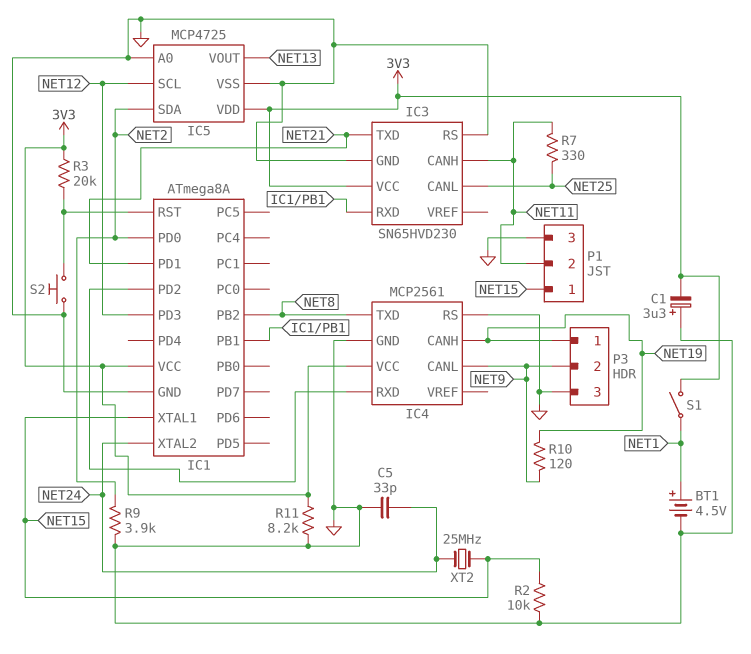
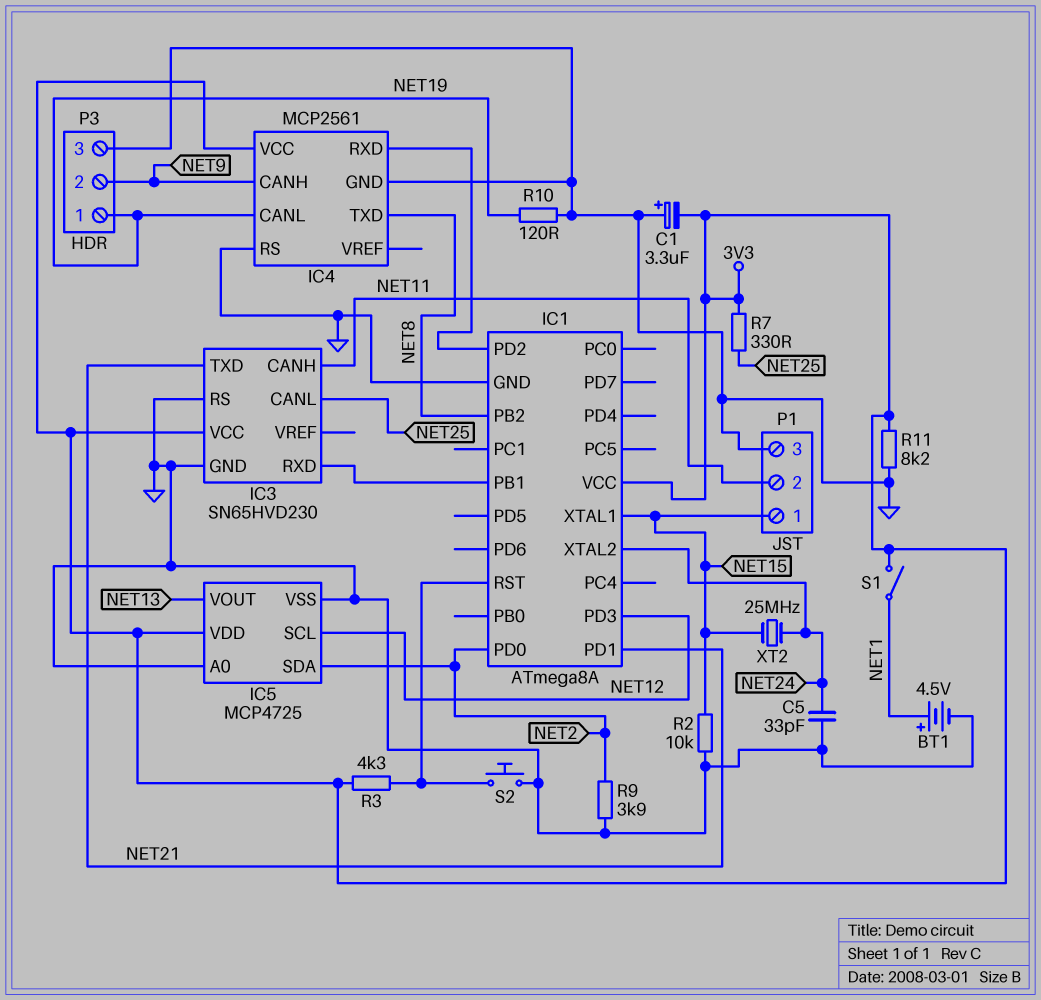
IC4 pin CANH: NET19 -> NET9
IC4 pin CANL: NET9 -> NET19
R3: 20k (3V3, IC1/RST) -> 4.3k (3V3, IC1/RST)
R7: 330 (NET11, NET25) -> 330 (3V3, NET25)
R10: 120 (NET9, NET19) -> 120 (GND, NET19)

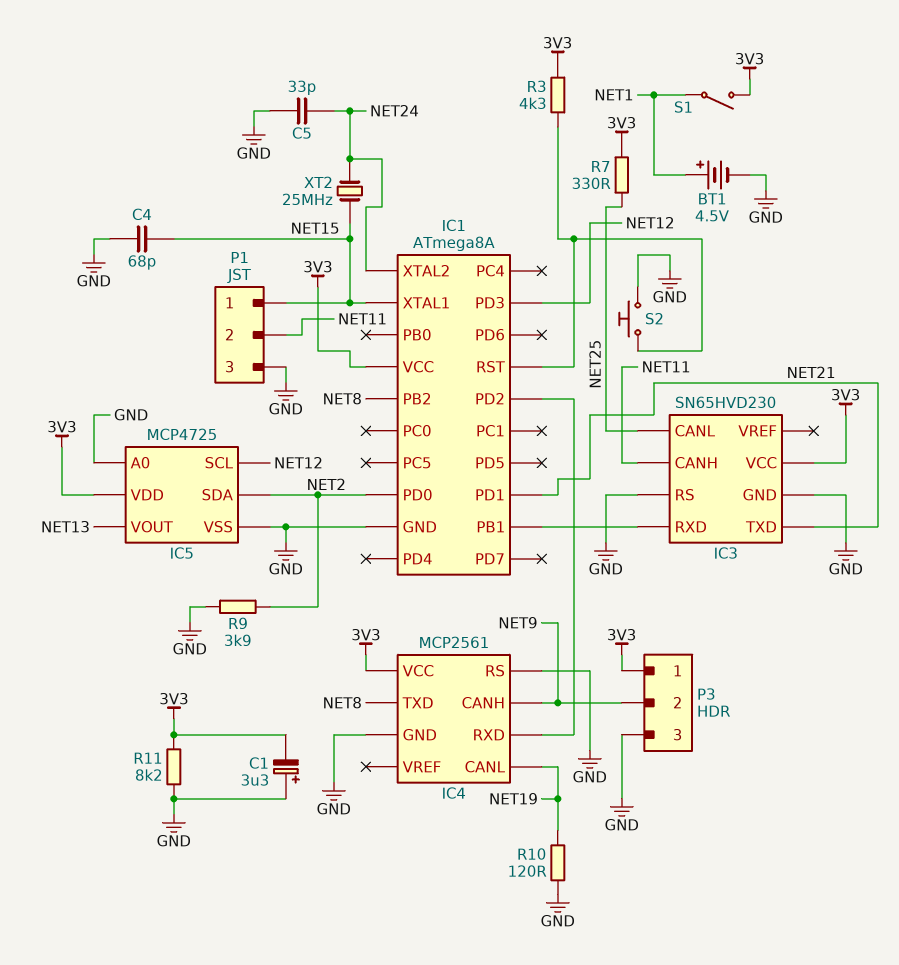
C4: none -> 68pF (GND, NET15)
P3 pin 1: NET19 -> 3V3
R2: 10k (GND, NET15) -> none

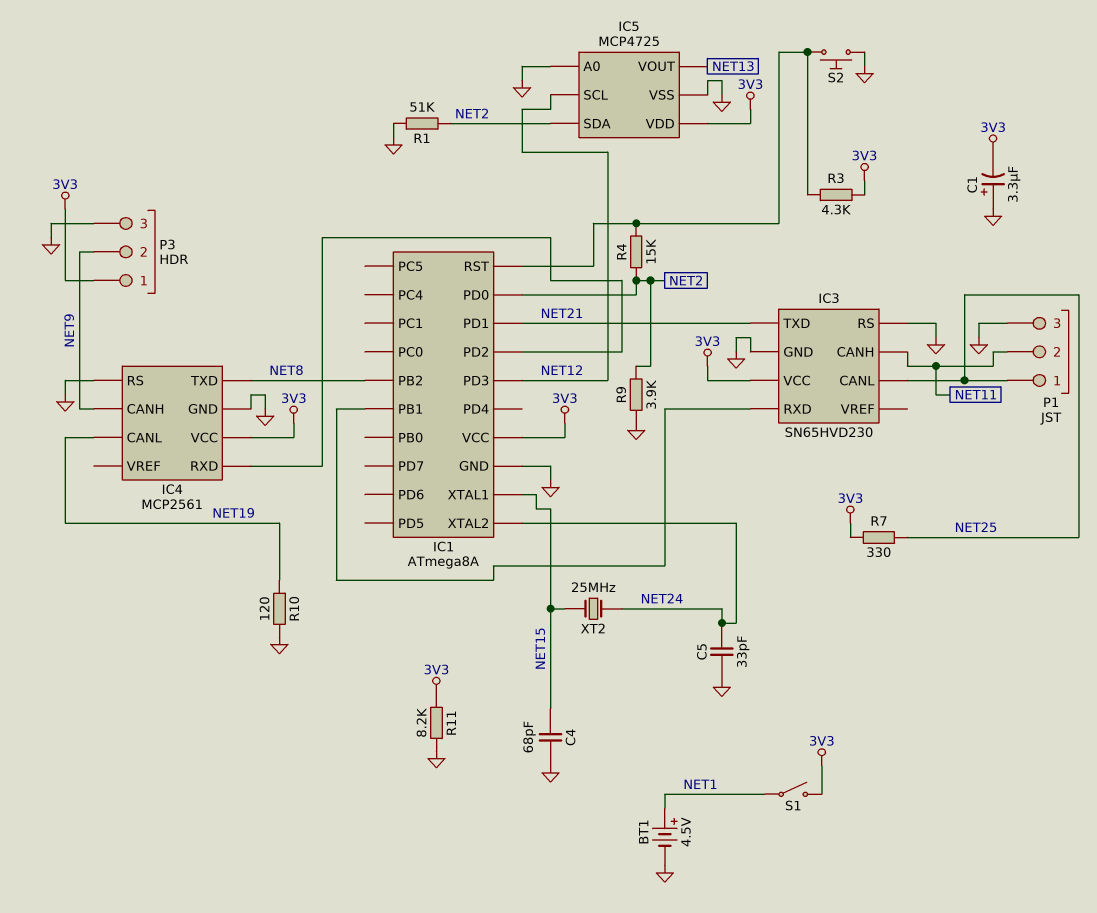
P1 pin 1: NET15 -> NET25
R1: none -> 51k (GND, NET2)
R4: none -> 15k (IC1/RST, NET2)

